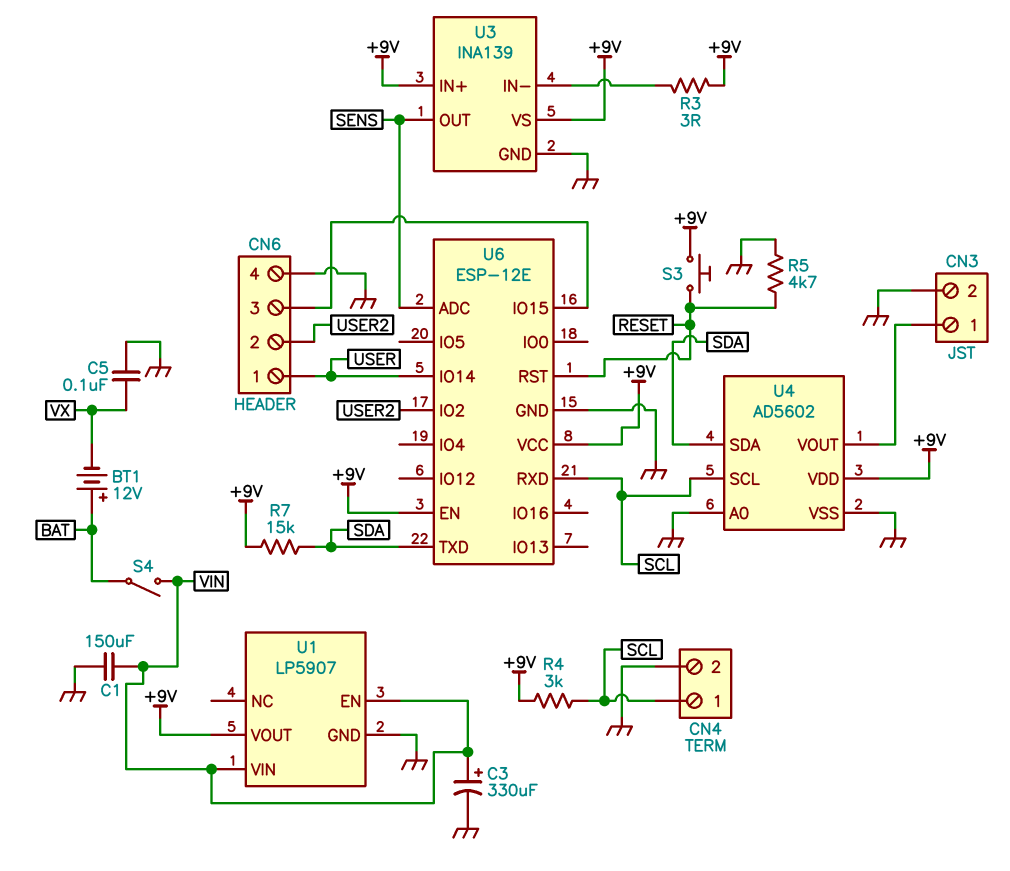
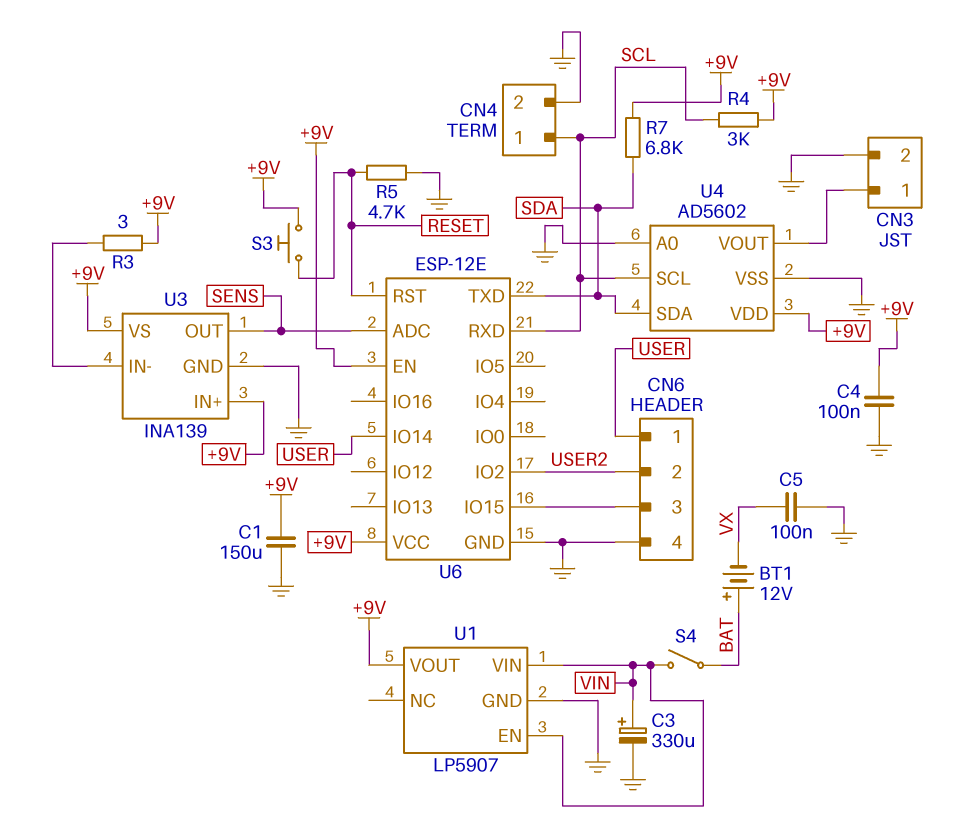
C1: 150uF (GND, VIN) -> 150uF (+9V, GND)
C4: none -> 100nF (+9V, GND)
R7: 15k (+9V, SDA) -> 6.8k (+9V, SDA)

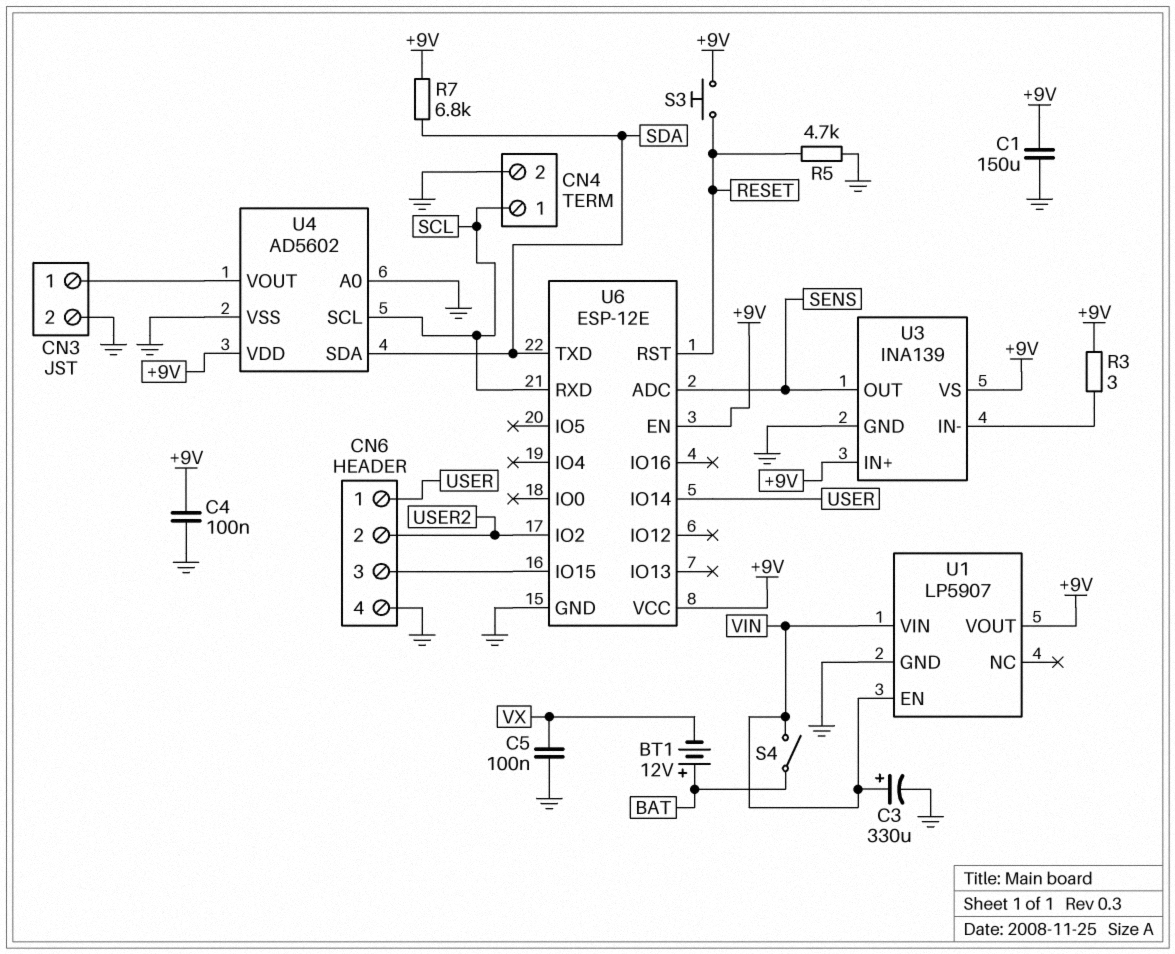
R4: 3k (+9V, SCL) -> none

